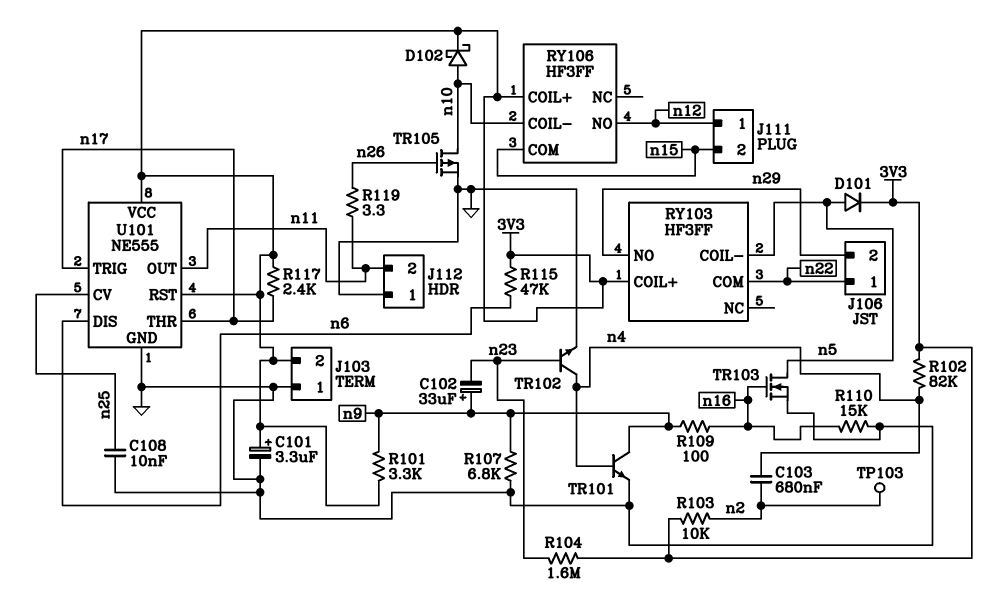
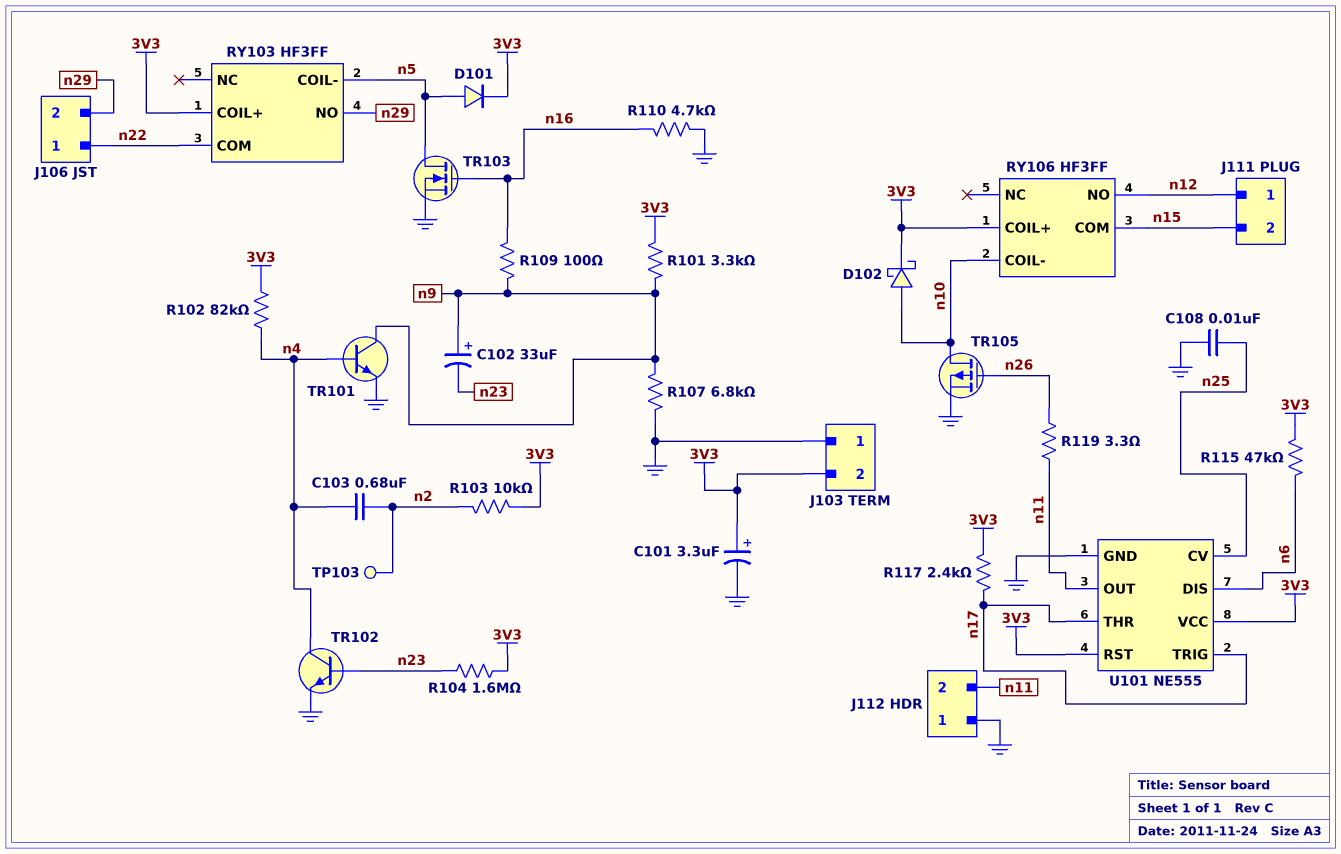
R110: 15k (GND, n16) -> 4.7k (GND, n16)

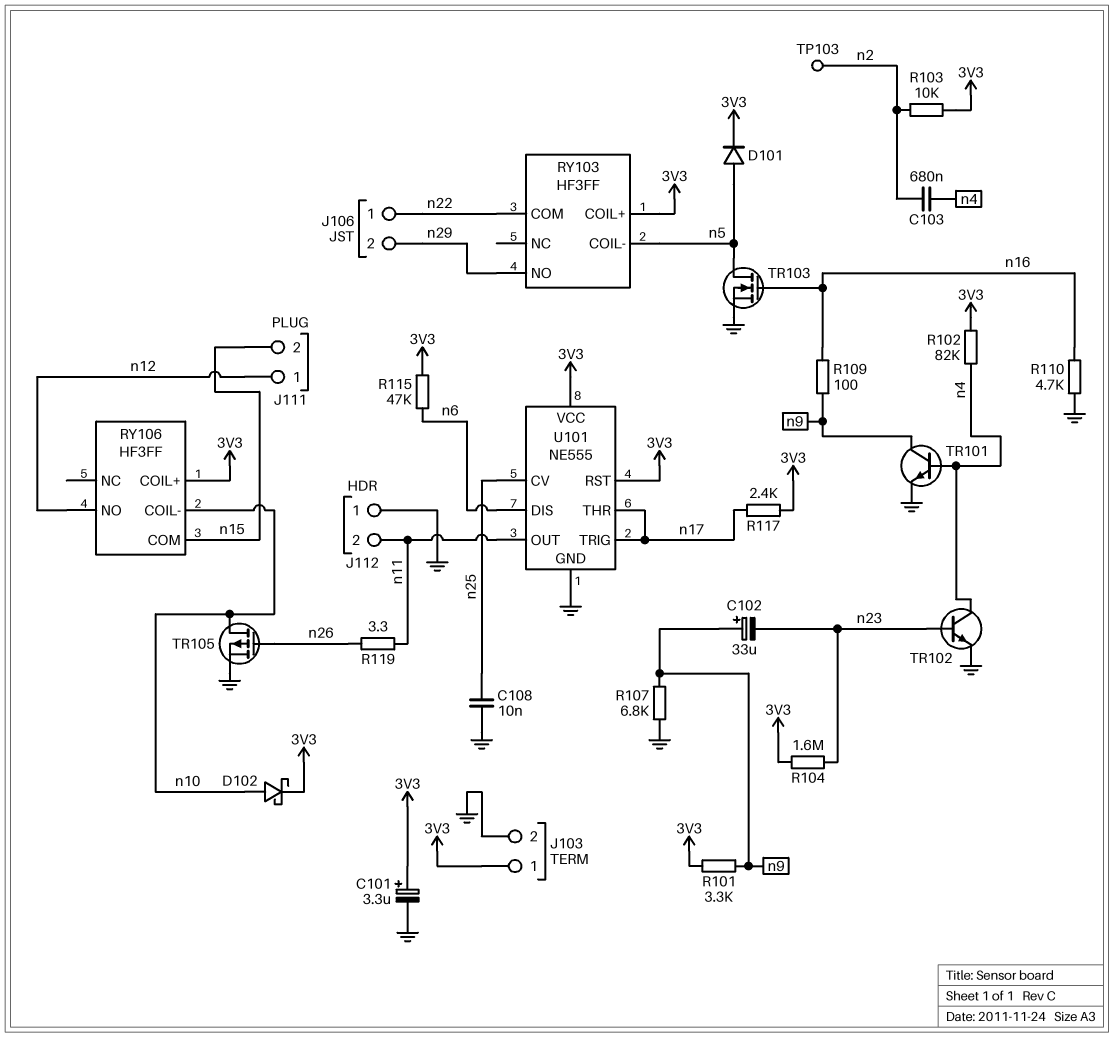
J103 pin 1: GND -> 3V3
J103 pin 2: 3V3 -> GND

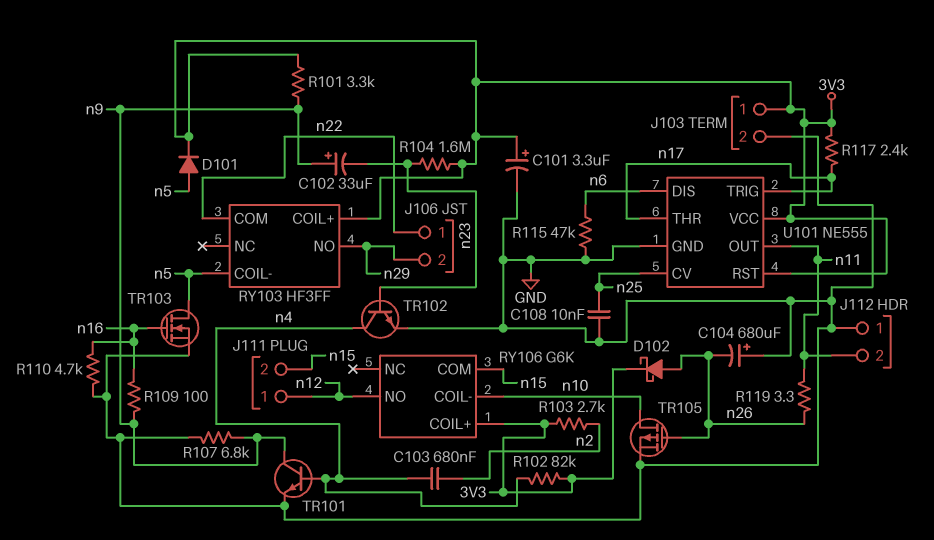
C104: none -> 680uF (plus GND, minus n26)
D102: schottky (A n10, K 3V3) -> schottky (A n26, K 3V3)
R103: 10k (3V3, n2) -> 2.7k (3V3, n2)
R115: 47k (3V3, n6) -> 47k (GND, n6)
RY106: HF3FF -> G6K
TP103: test point (n2) -> none

